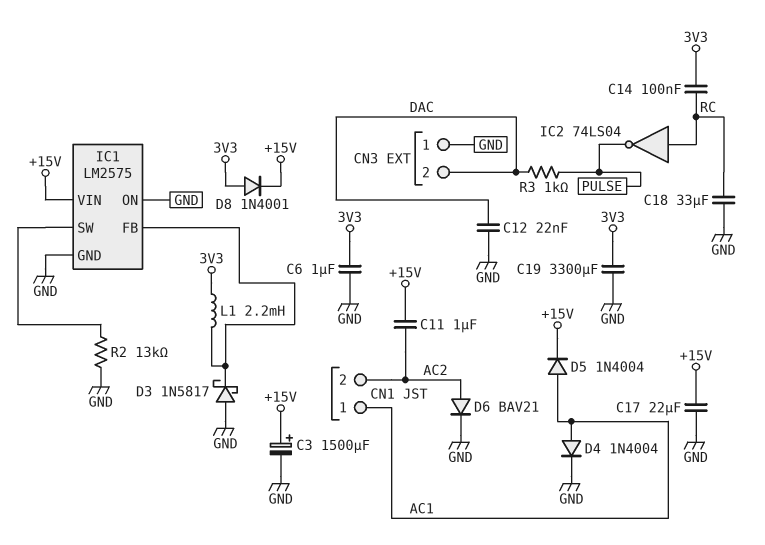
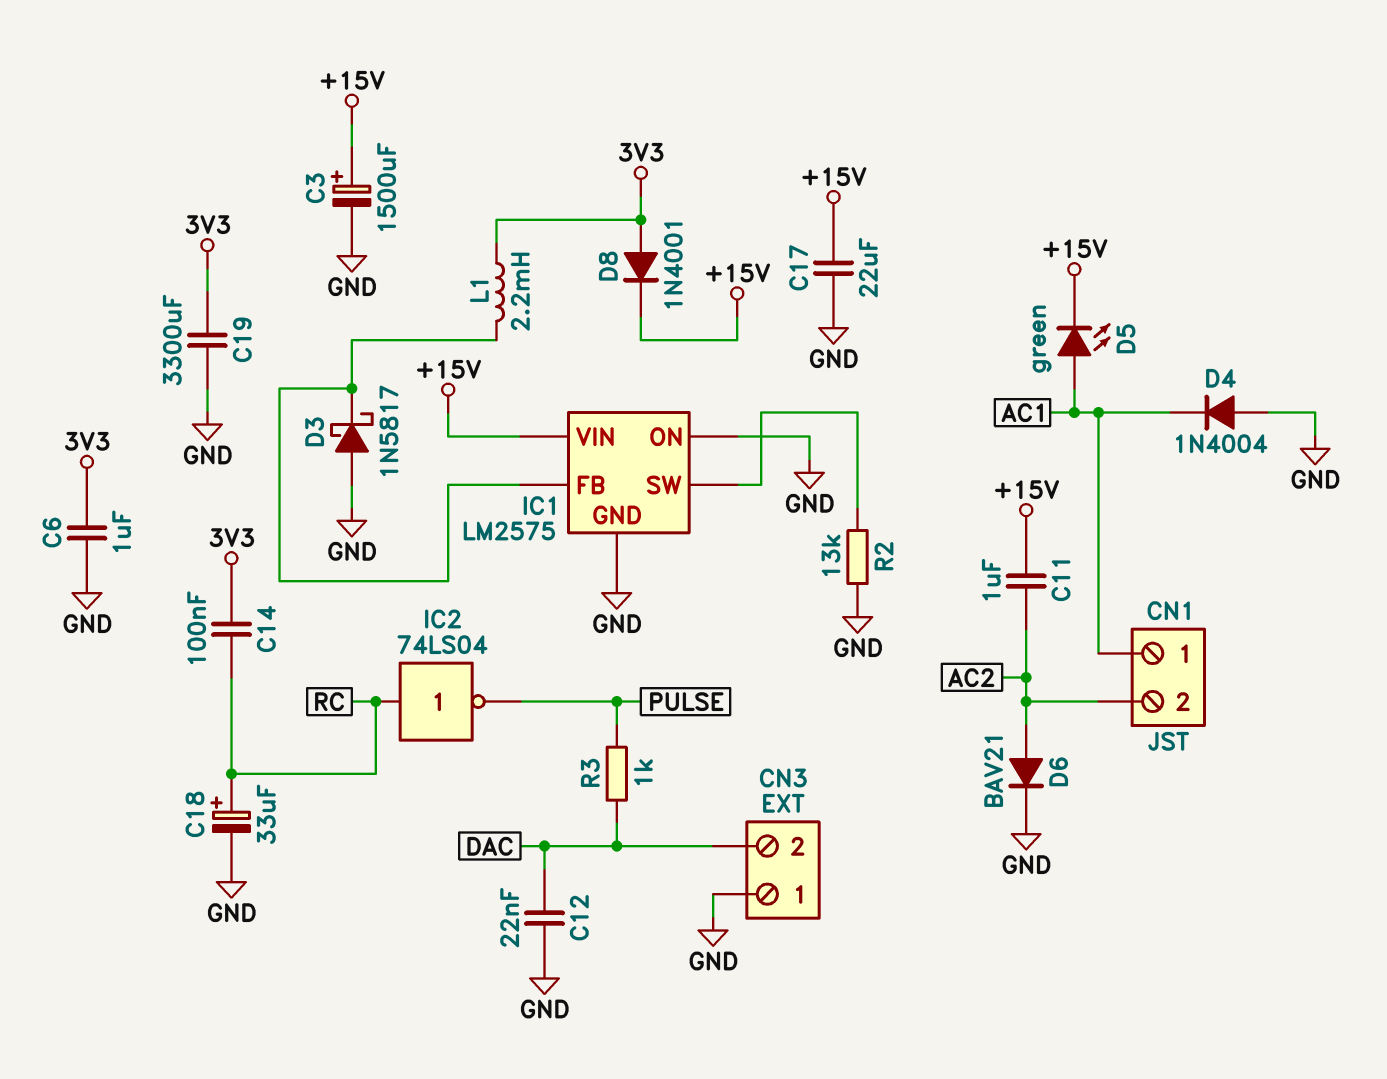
C18: 33uF (GND, RC) -> 33uF (plus RC, minus GND)
D4: diode 1N4004 (A AC1, K GND) -> diode 1N4004 (A GND, K AC1)
D5: diode 1N4004 (A AC1, K +15V) -> LED green (A AC1, K +15V)

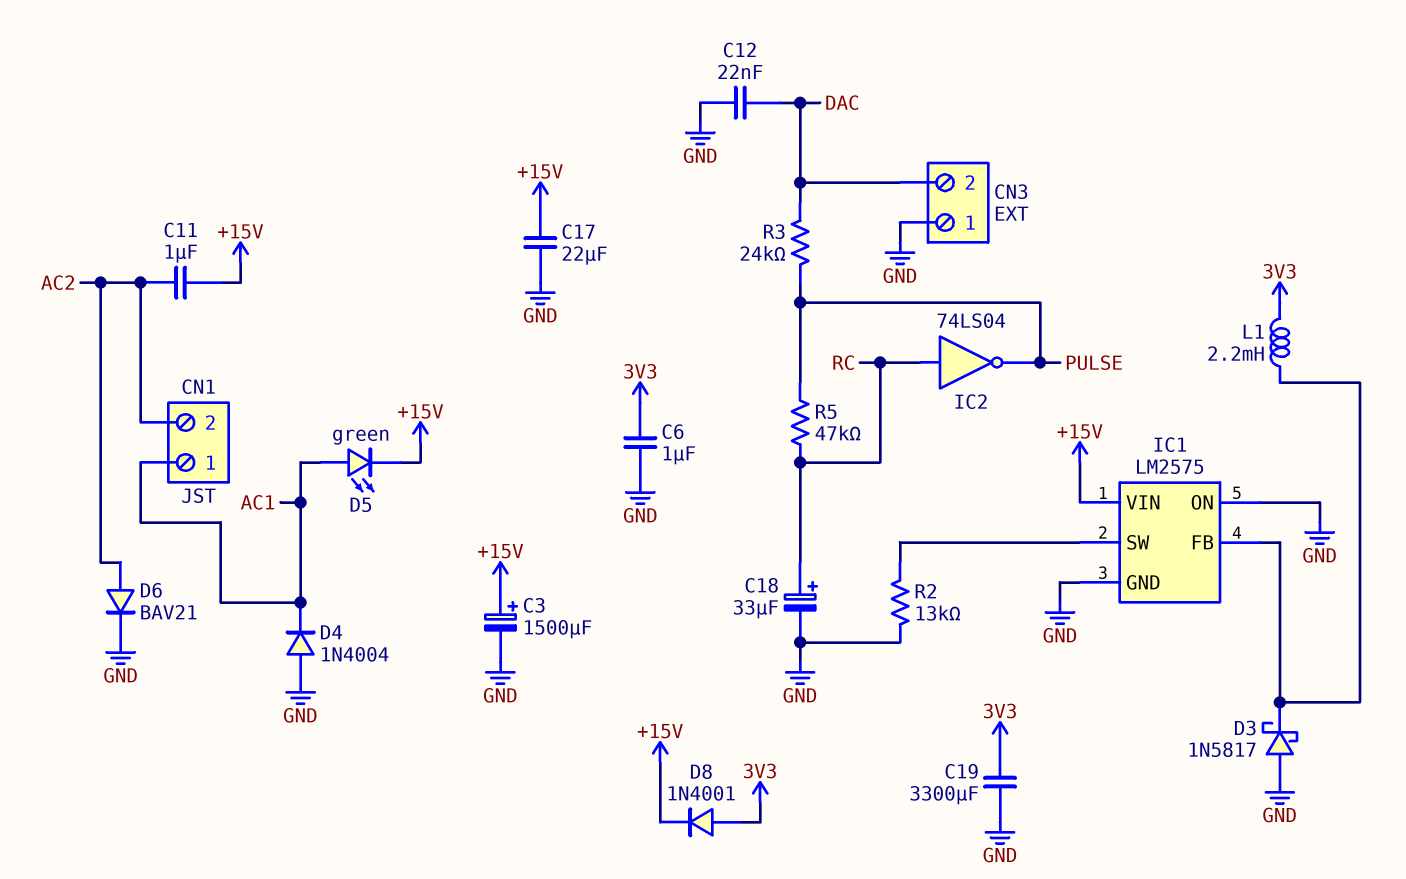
C14: 100nF (3V3, RC) -> none
R3: 1k (DAC, PULSE) -> 24k (DAC, PULSE)
R5: none -> 47k (PULSE, RC)

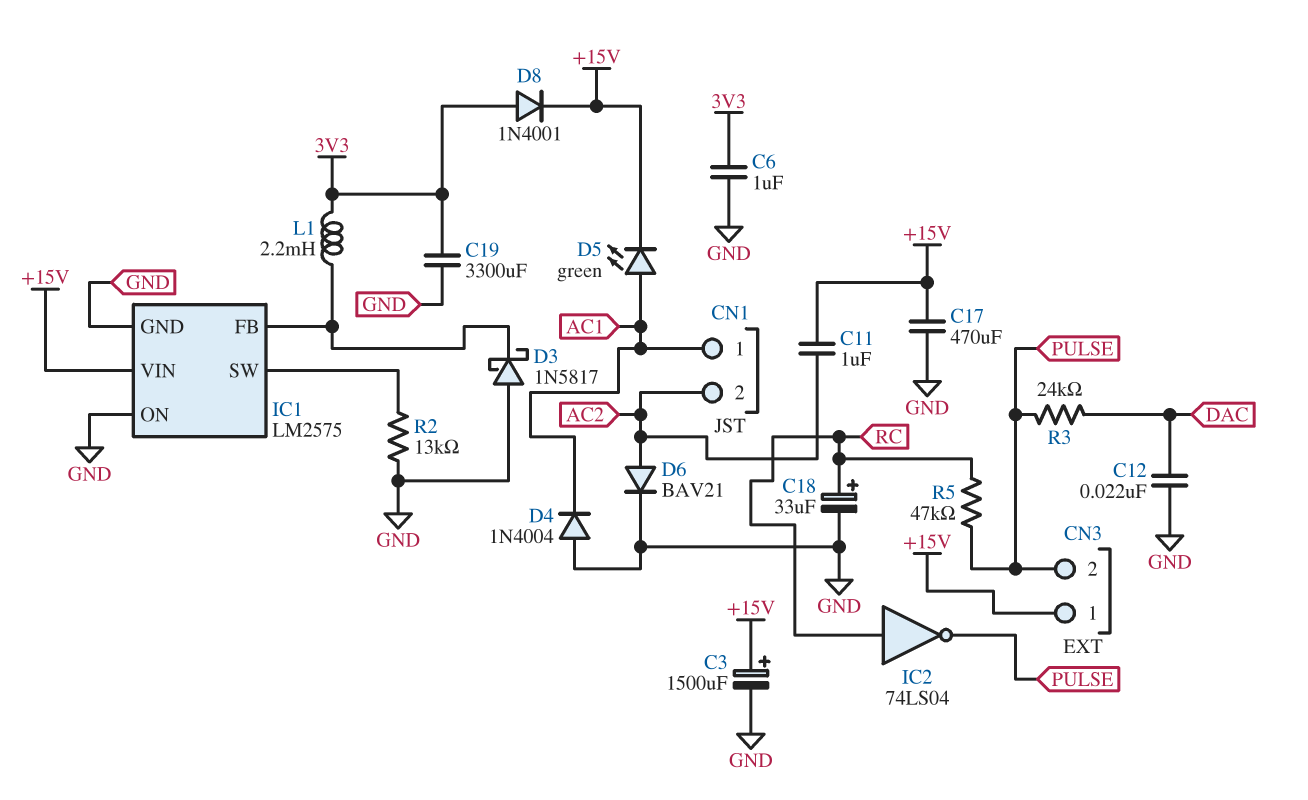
C17: 22uF (+15V, GND) -> 470uF (+15V, GND)
CN3 pin 1: GND -> +15V
CN3 pin 2: DAC -> PULSE

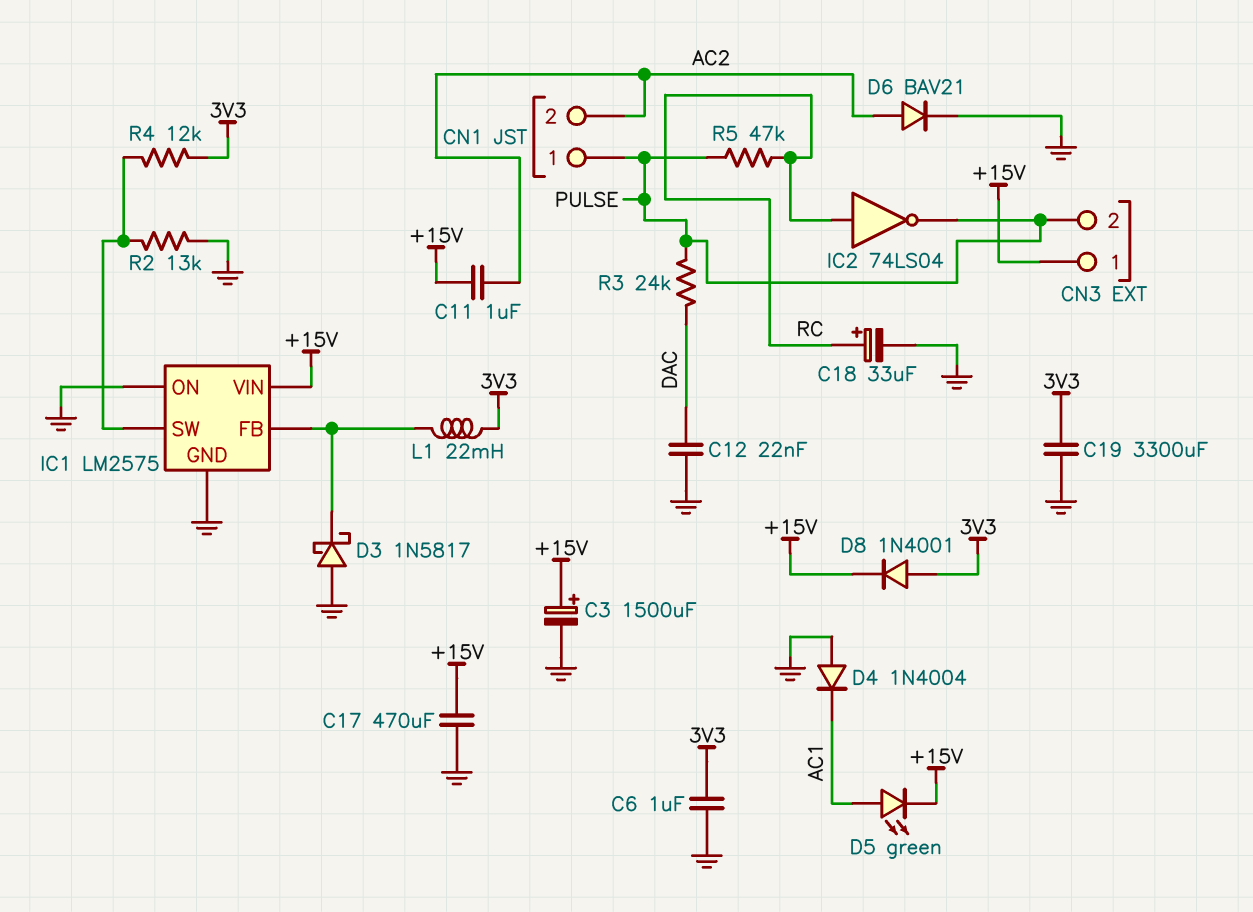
CN1 pin 1: AC1 -> PULSE
L1: 2.2mH (3V3, IC1/FB) -> 22mH (3V3, IC1/FB)
R4: none -> 12k (3V3, IC1/SW)

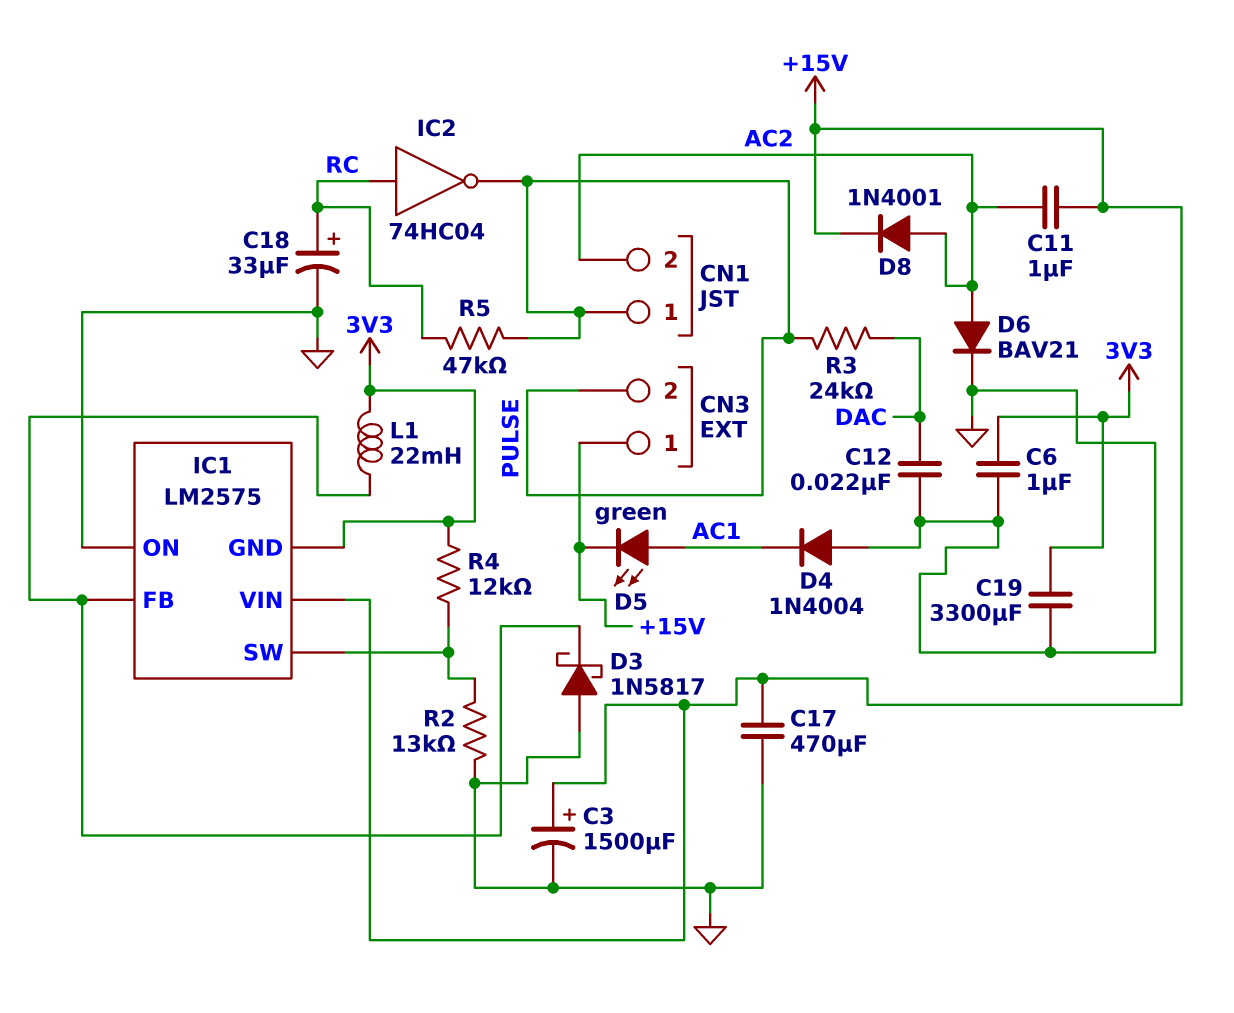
D8: diode 1N4001 (A 3V3, K +15V) -> diode 1N4001 (A AC2, K +15V)
IC1 pin GND: GND -> 3V3
IC2: NOT 74LS04 (in RC, out PULSE) -> NOT 74HC04 (in RC, out PULSE)

